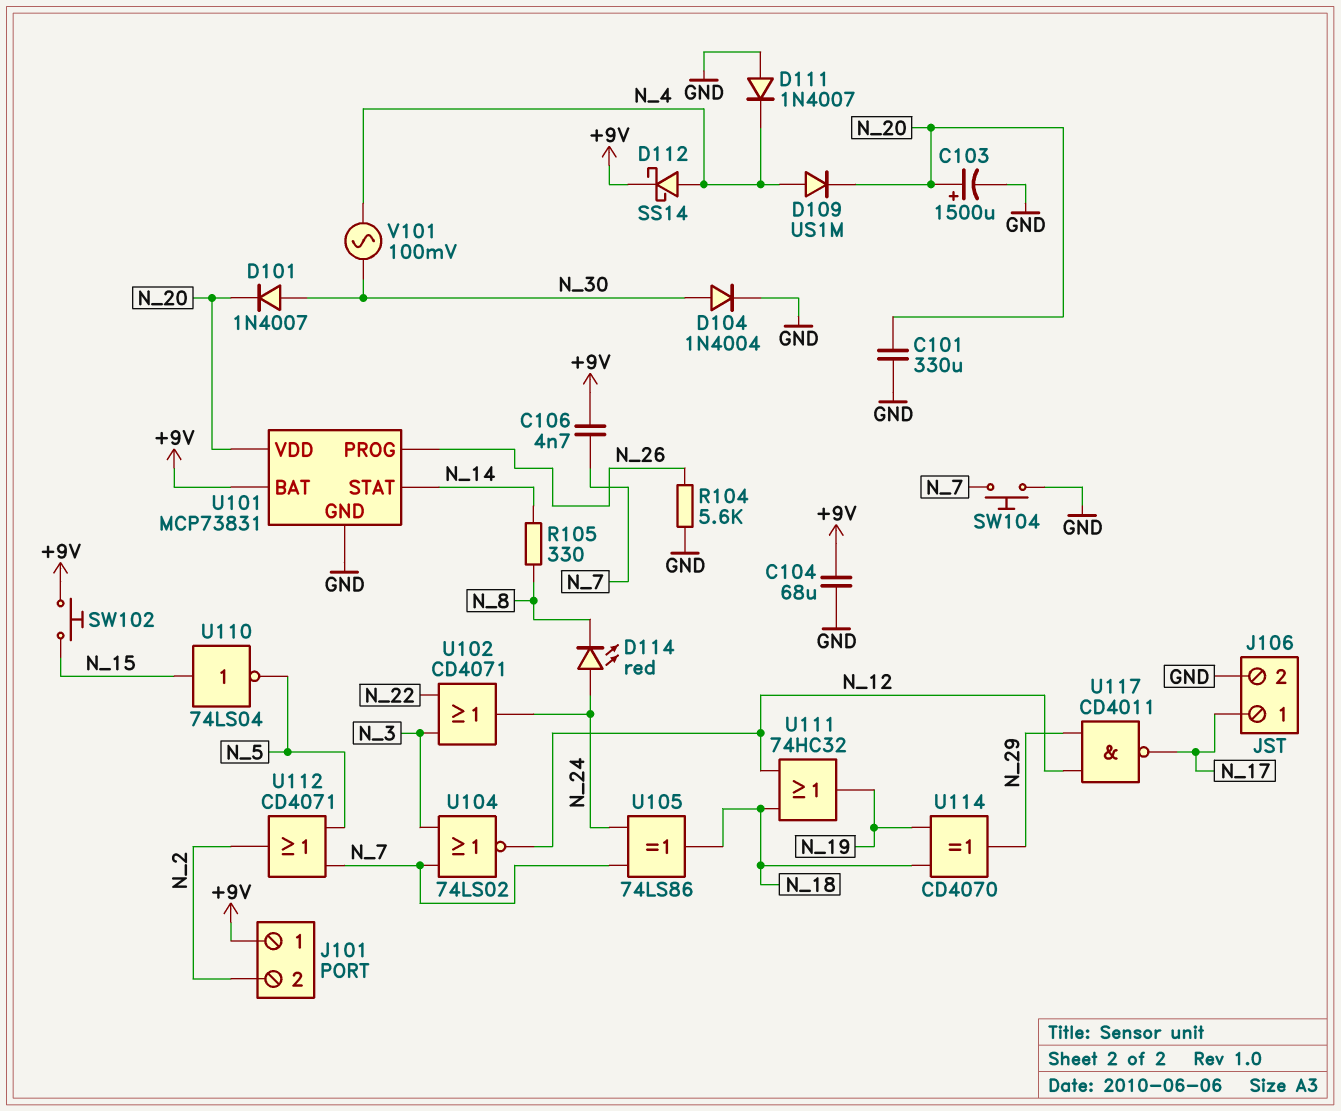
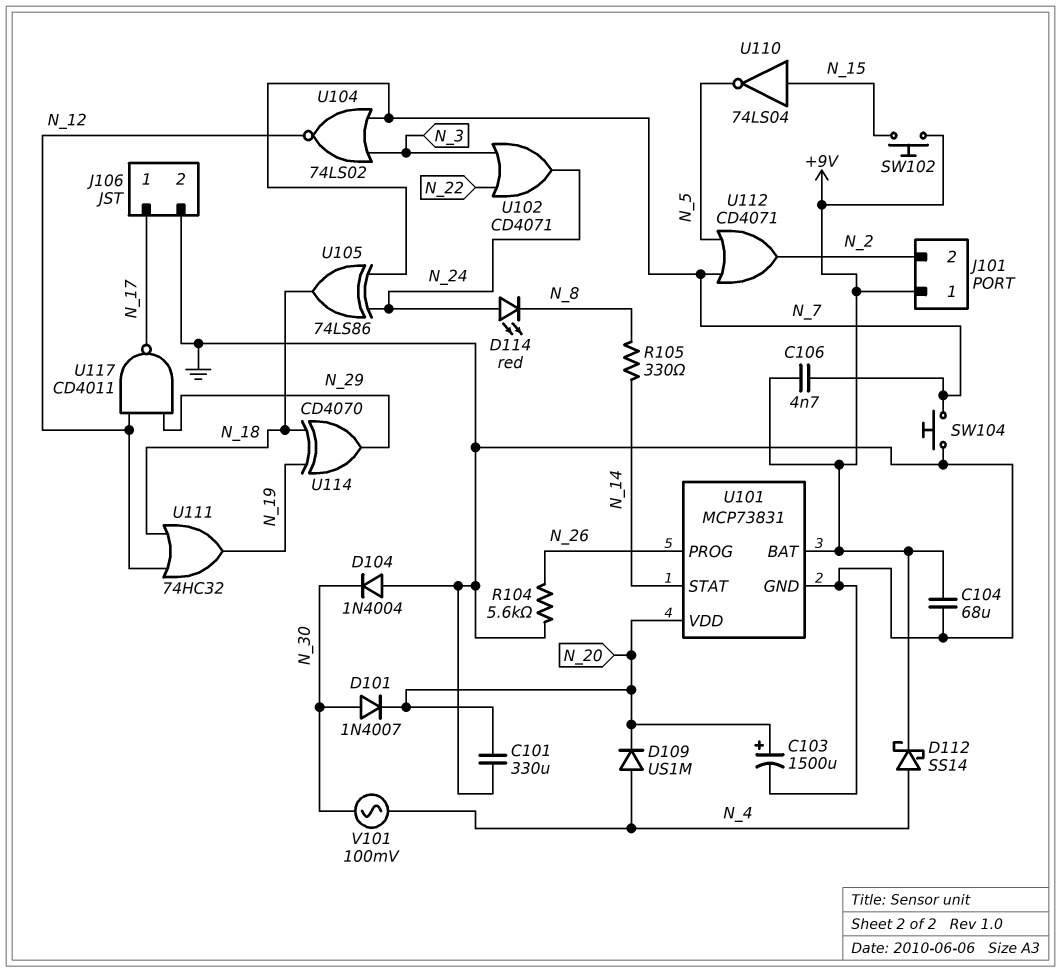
D104: diode 1N4004 (A N_30, K GND) -> diode 1N4004 (A GND, K N_30)
D111: diode 1N4007 (A GND, K N_4) -> none

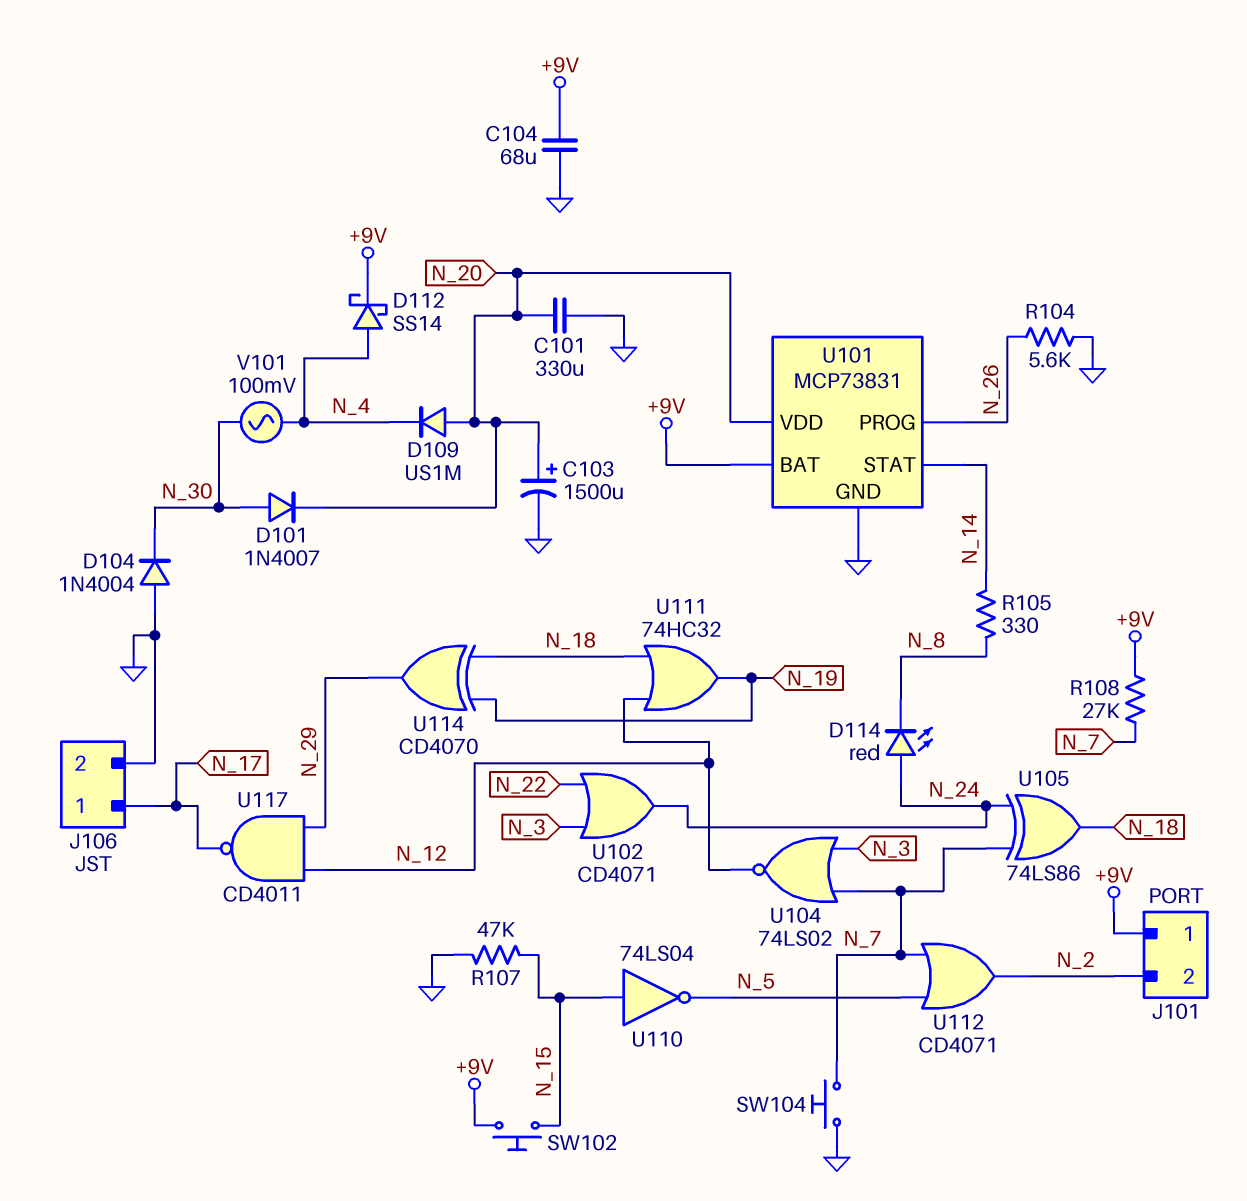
C106: 4.7nF (+9V, N_7) -> none
D109: diode US1M (A N_4, K N_20) -> diode US1M (A N_20, K N_4)
R107: none -> 47k (GND, N_15)
R108: none -> 27k (+9V, N_7)

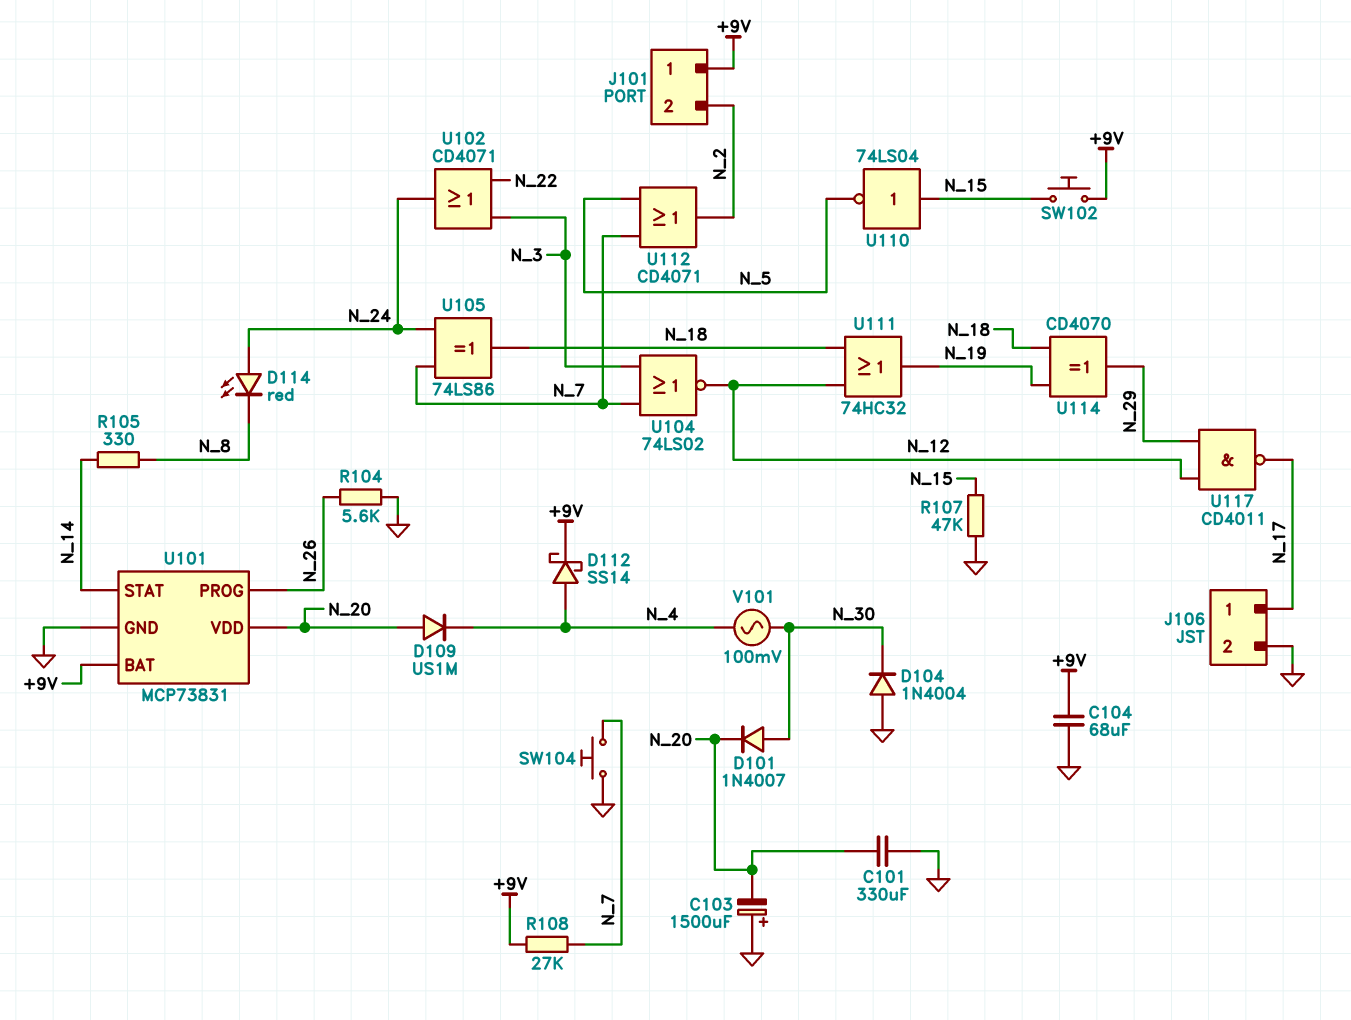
C103: 1500uF (plus N_20, minus GND) -> 1500uF (plus GND, minus N_20)

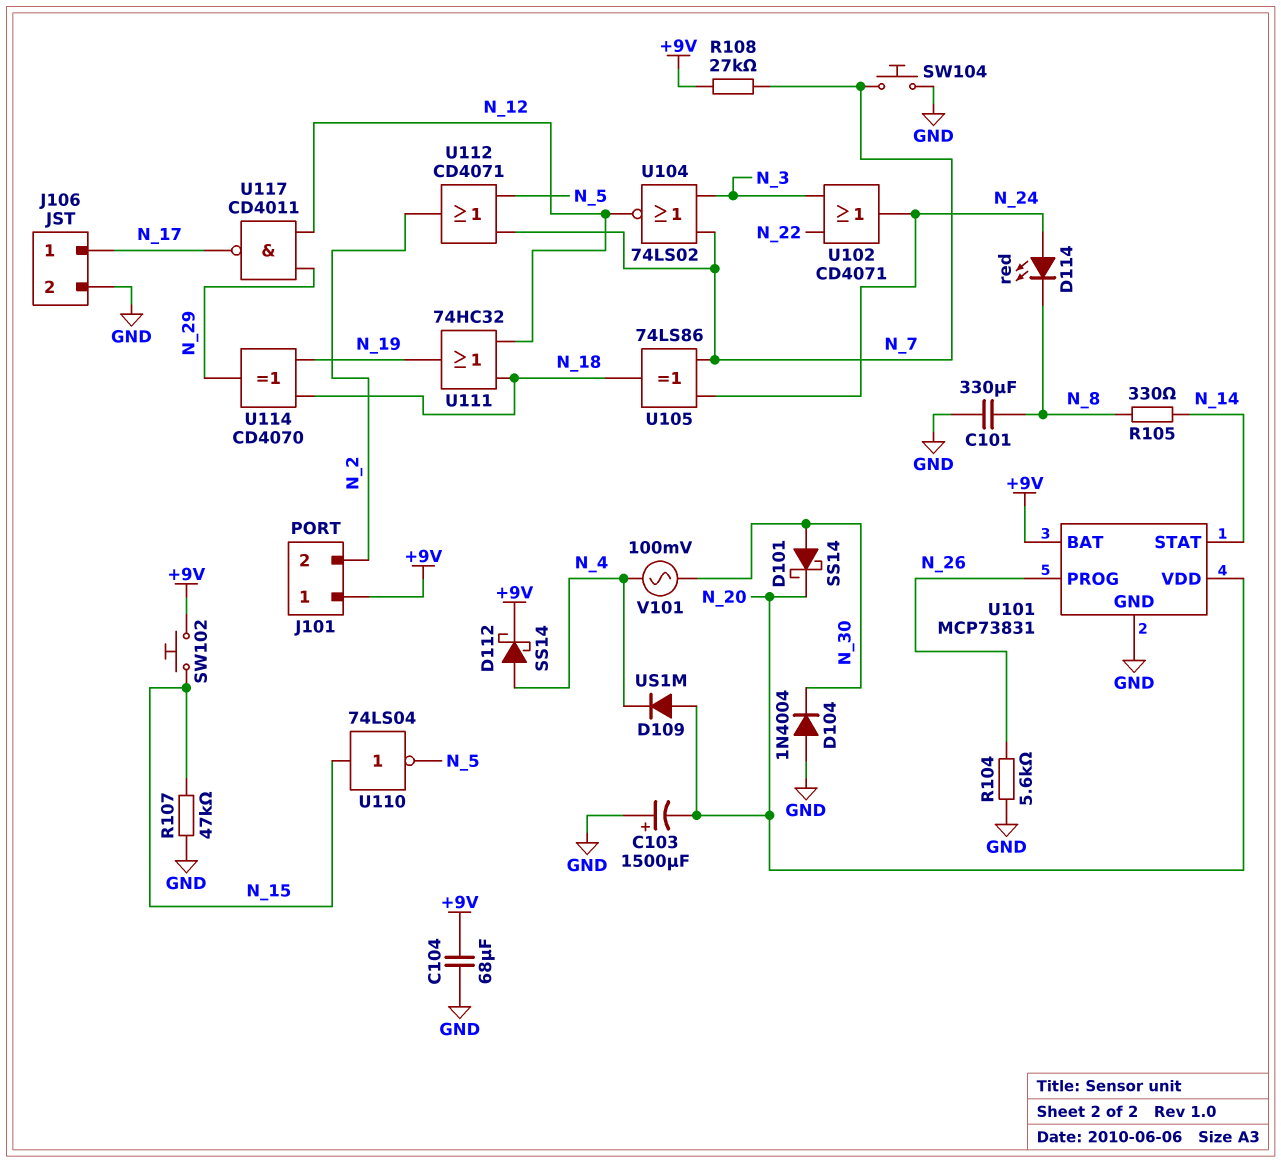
C101: 330uF (GND, N_20) -> 330uF (GND, N_8)
D101: diode 1N4007 (A N_30, K N_20) -> schottky SS14 (A N_30, K N_20)

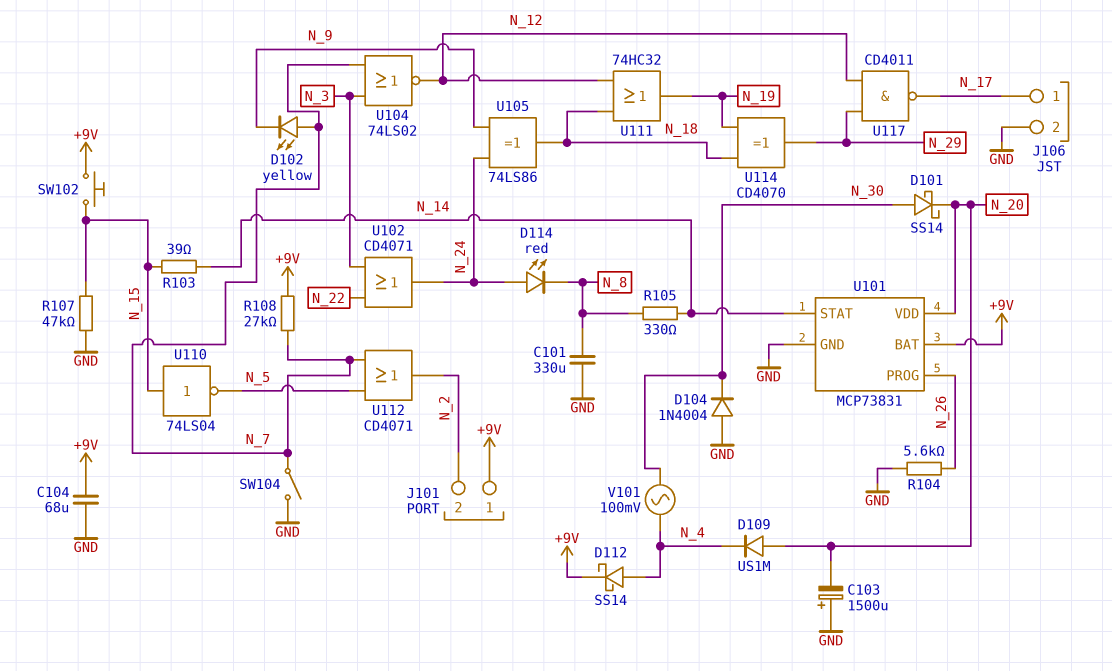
D102: none -> LED yellow (A N_7, K N_9)
R103: none -> 39 (N_14, N_15)
SW104: button (GND, N_7) -> switch (GND, N_7)
U105: XOR 74LS86 (in N_7, in N_24, out N_18) -> XOR 74LS86 (in N_9, in N_24, out N_18)

